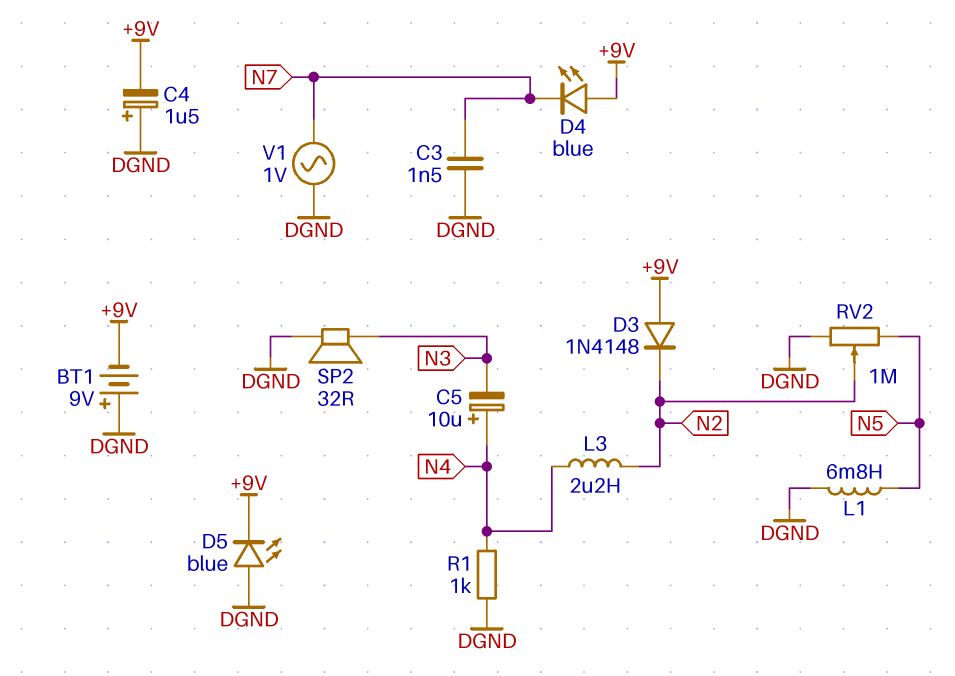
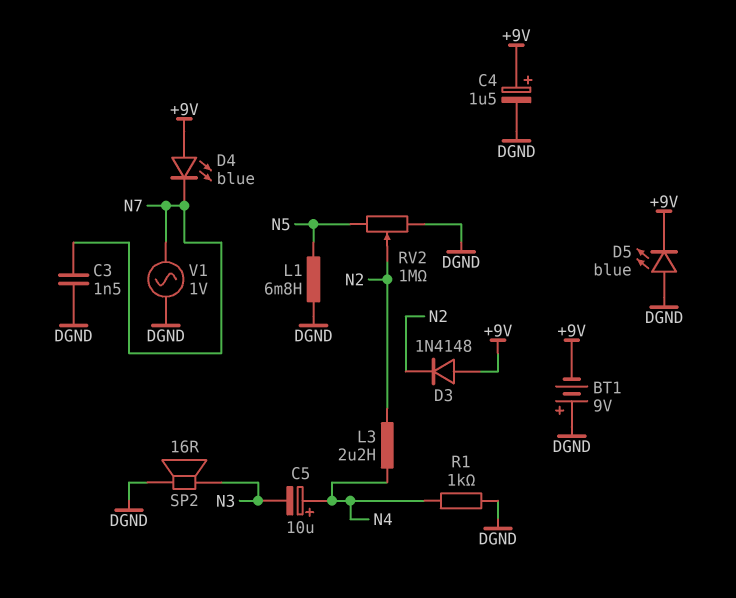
C4: 1.5uF (plus DGND, minus +9V) -> 1.5uF (plus +9V, minus DGND)
SP2: speaker 32R (DGND, N3) -> speaker 16R (DGND, N3)

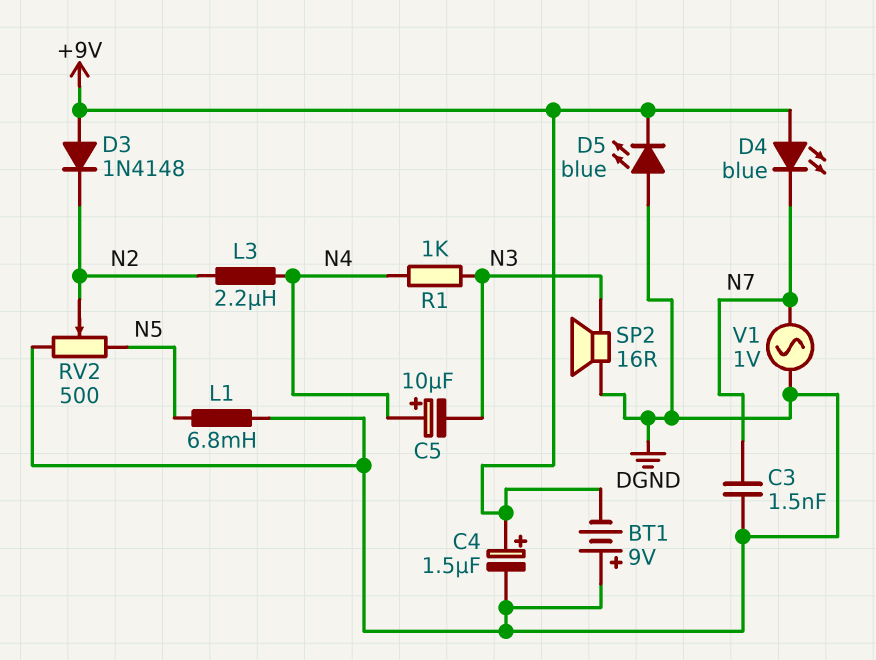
R1: 1k (DGND, N4) -> 1k (N3, N4)
RV2: 1M (DGND, N5, wiper N2) -> 500 (DGND, N5, wiper N2)

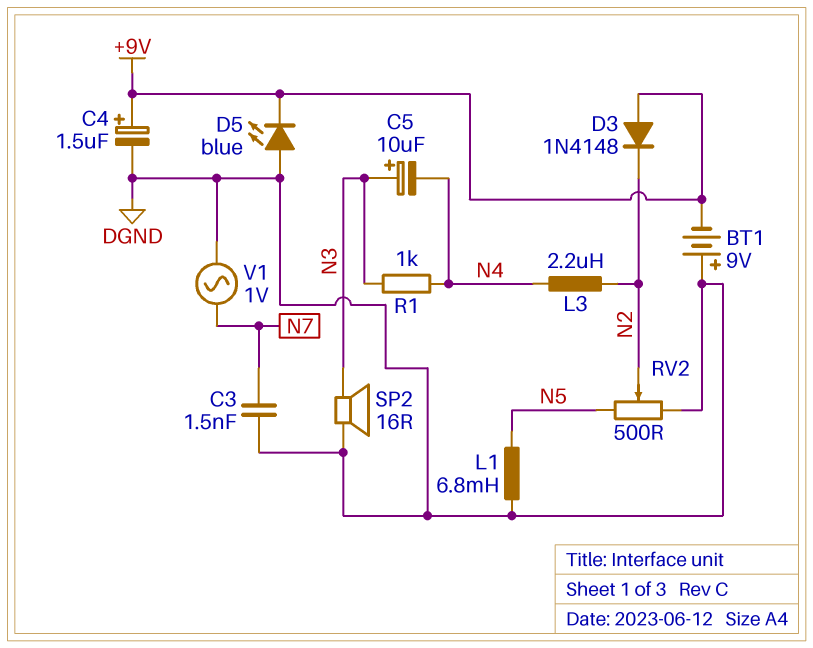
C5: 10uF (plus N4, minus N3) -> 10uF (plus N3, minus N4)
D4: LED blue (A +9V, K N7) -> none

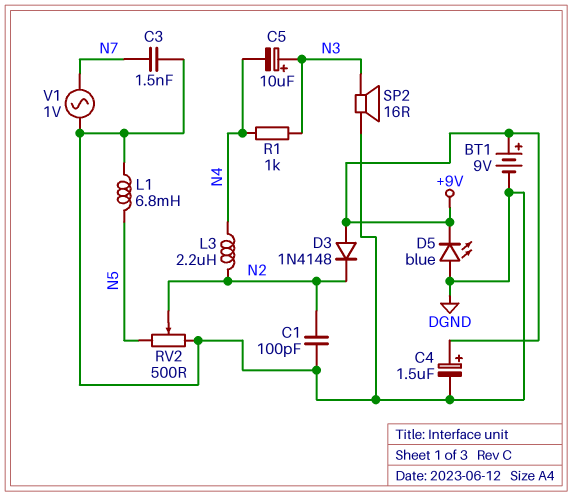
BT1: 9V (plus DGND, minus +9V) -> 9V (plus +9V, minus DGND)
C1: none -> 100pF (DGND, N2)

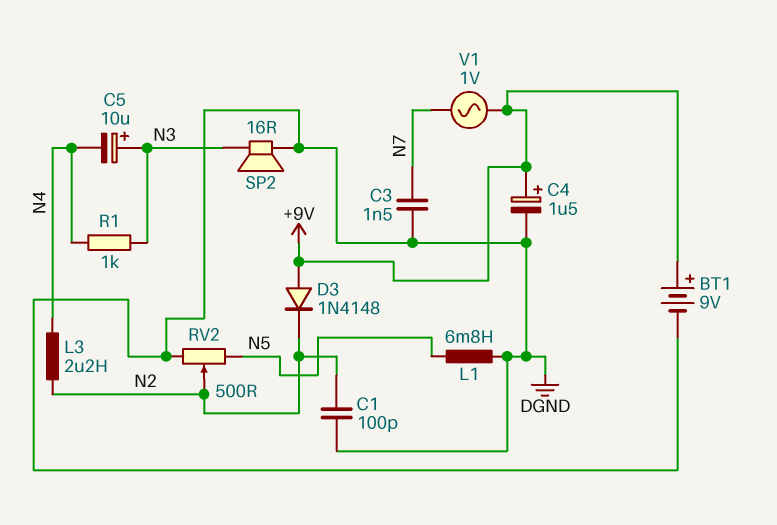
D5: LED blue (A DGND, K +9V) -> none
V1: AC 1V (DGND, N7) -> AC 1V (+9V, N7)

